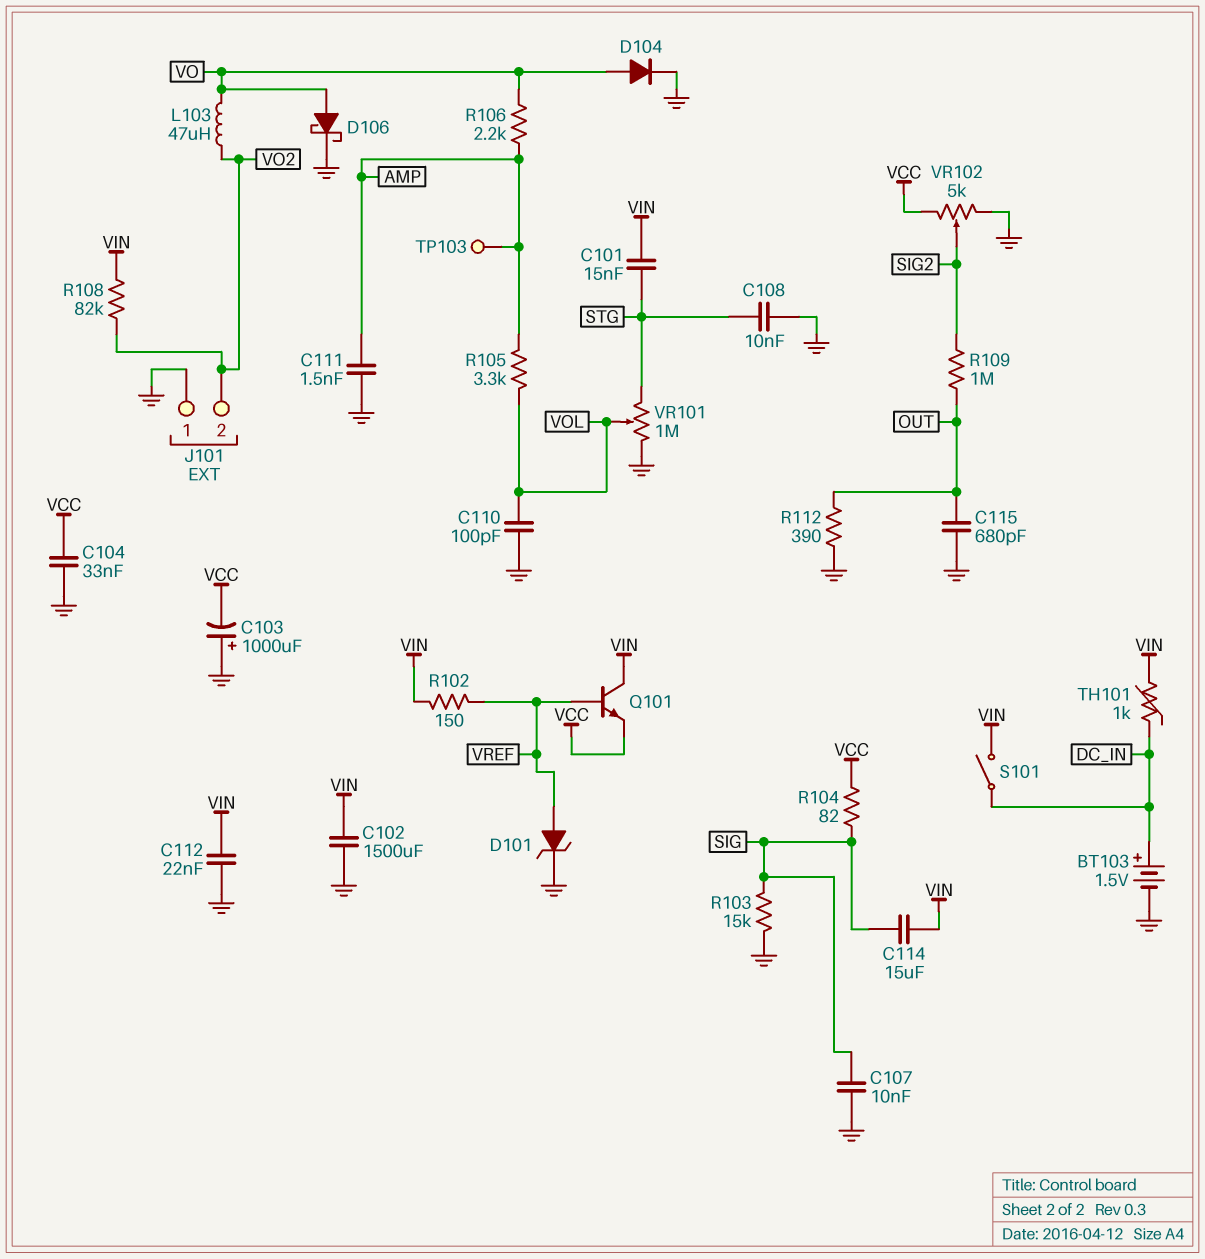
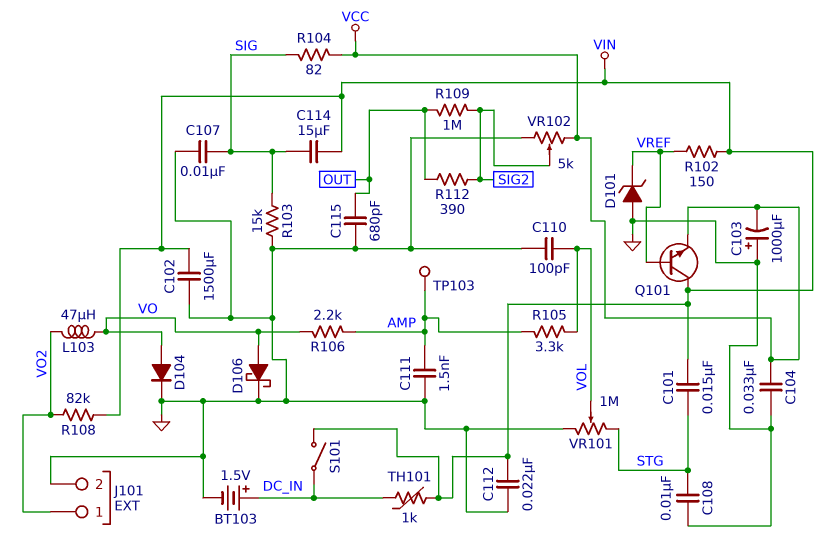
D101: zener (A VREF, K GND) -> zener (A GND, K VREF)
J101 pin 1: GND -> VO2
J101 pin 2: VO2 -> GND
R112: 390 (GND, OUT) -> 390 (OUT, SIG2)

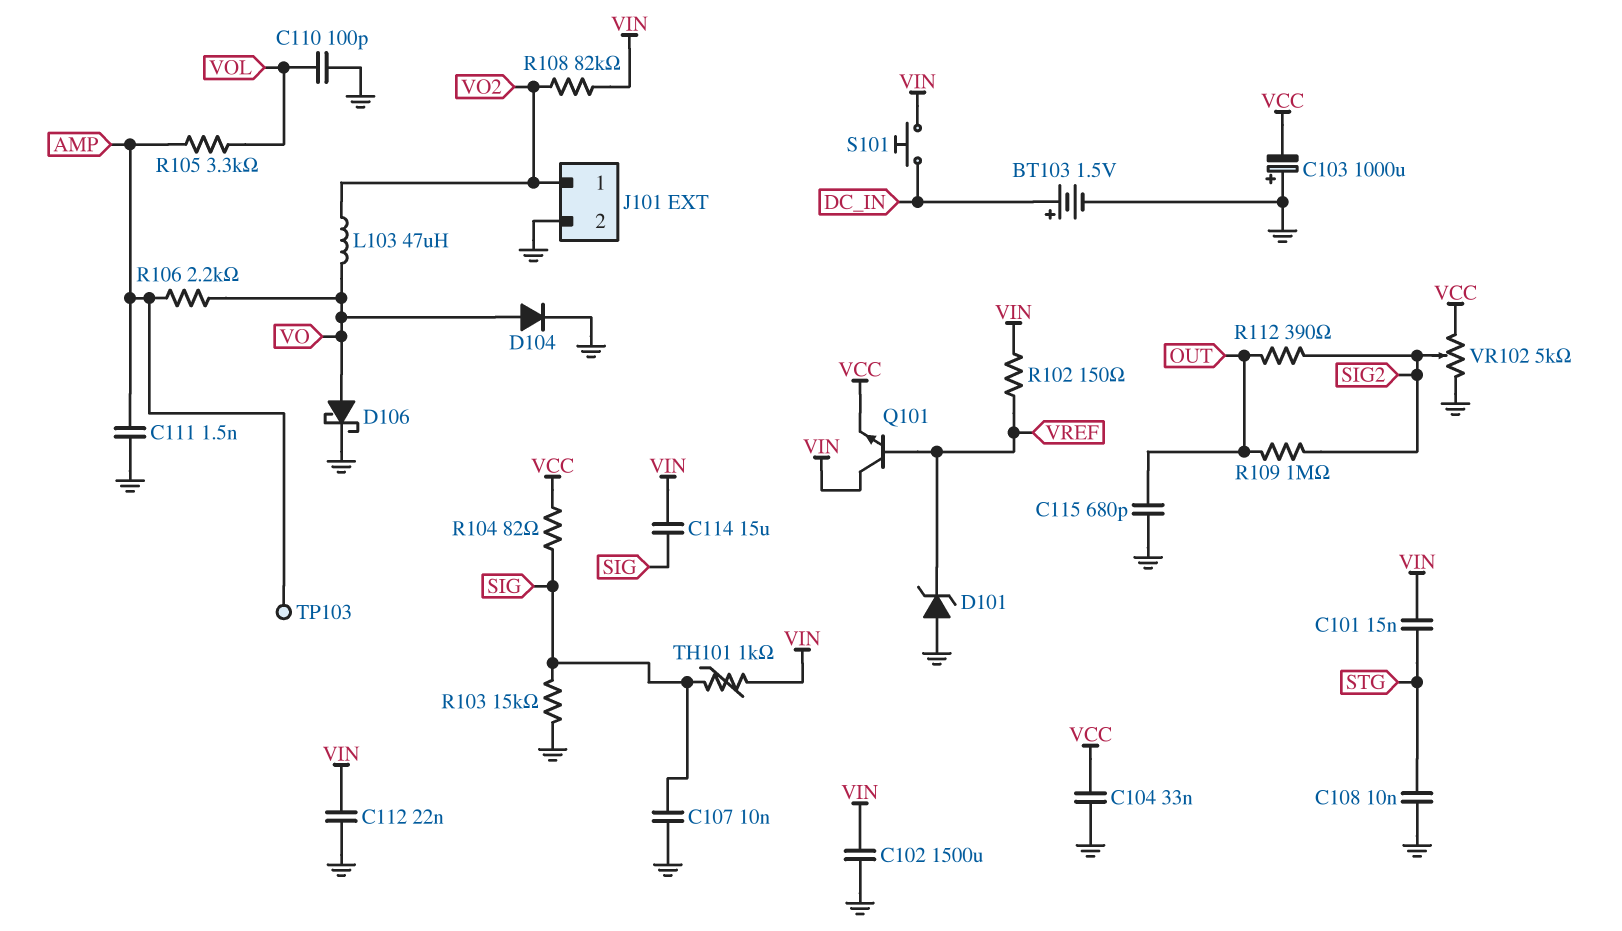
S101: switch (DC_IN, VIN) -> button (DC_IN, VIN)
TH101: 1k (DC_IN, VIN) -> 1k (SIG, VIN)
VR101: 1M (GND, STG, wiper VOL) -> none

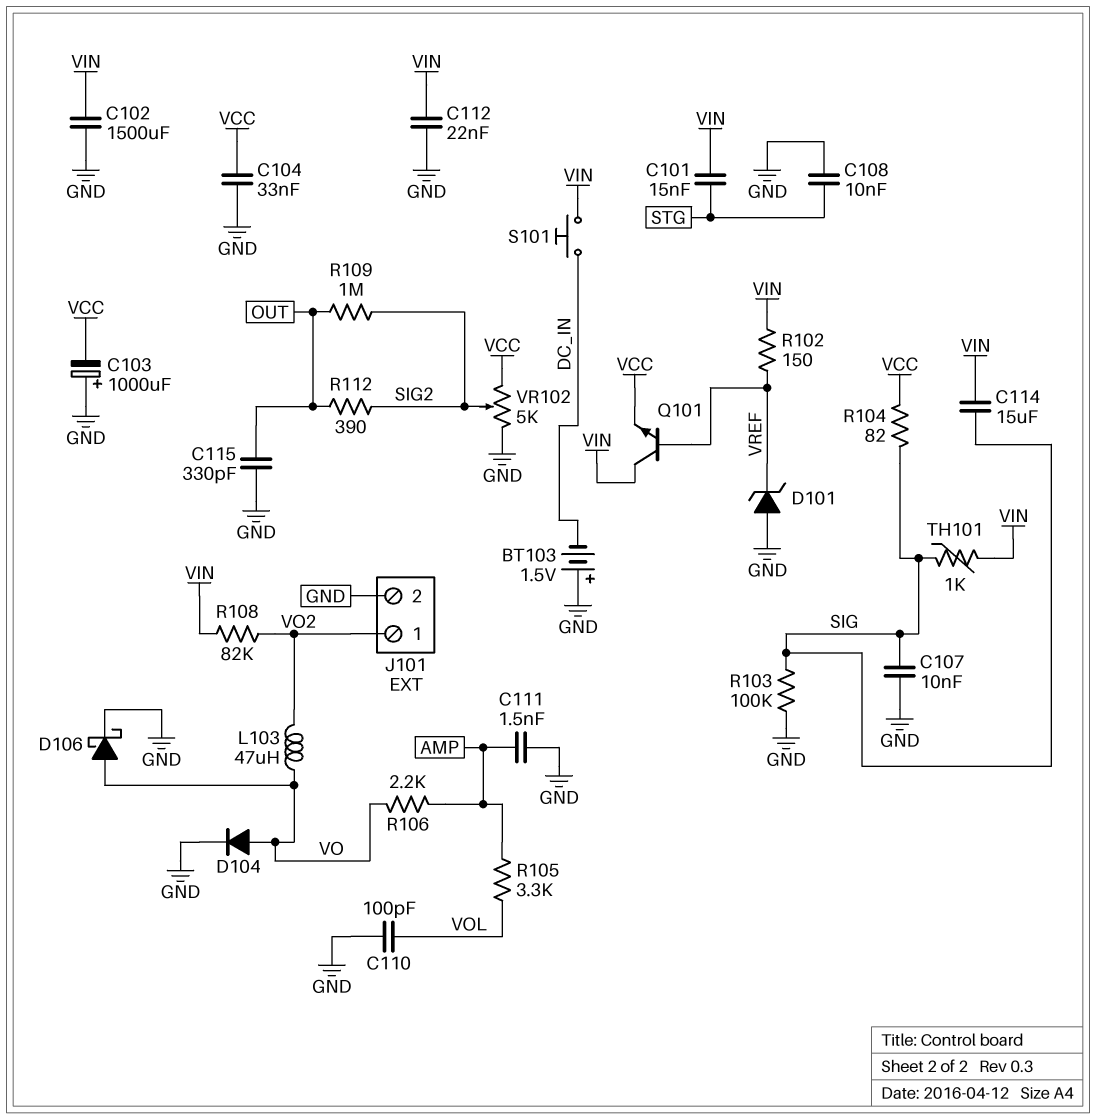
BT103: 1.5V (plus DC_IN, minus GND) -> 1.5V (plus GND, minus DC_IN)
C115: 680pF (GND, OUT) -> 330pF (GND, OUT)
R103: 15k (GND, SIG) -> 100k (GND, SIG)
TP103: test point (AMP) -> none

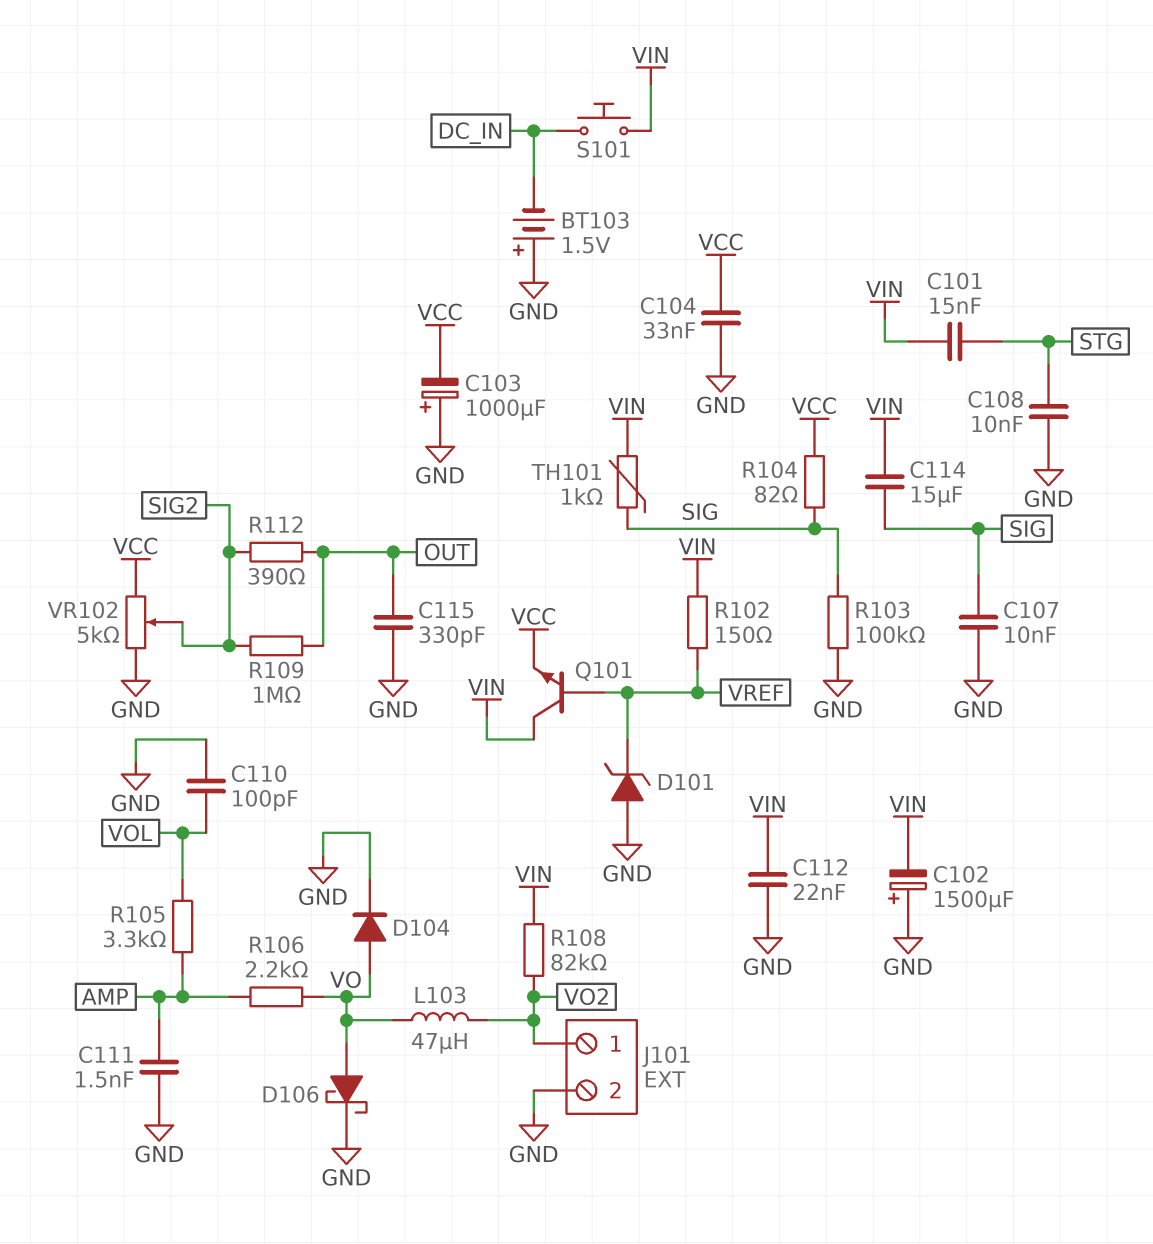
C102: 1500uF (GND, VIN) -> 1500uF (plus GND, minus VIN)

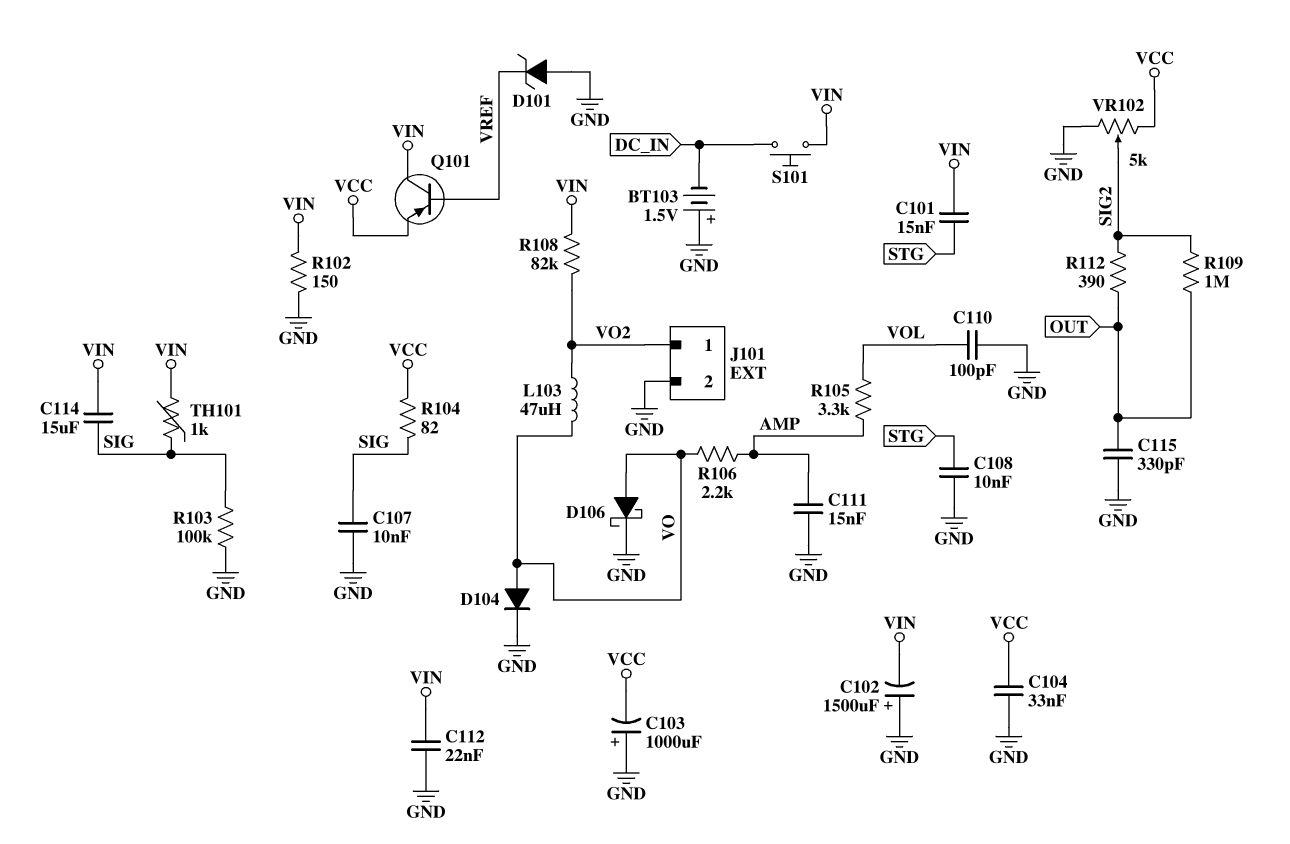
C111: 1.5nF (AMP, GND) -> 15nF (AMP, GND)
Q101: NPN (B VREF, C VIN, E VCC) -> PNP (B VREF, C VIN, E VCC)
R102: 150 (VIN, VREF) -> 150 (GND, VIN)

